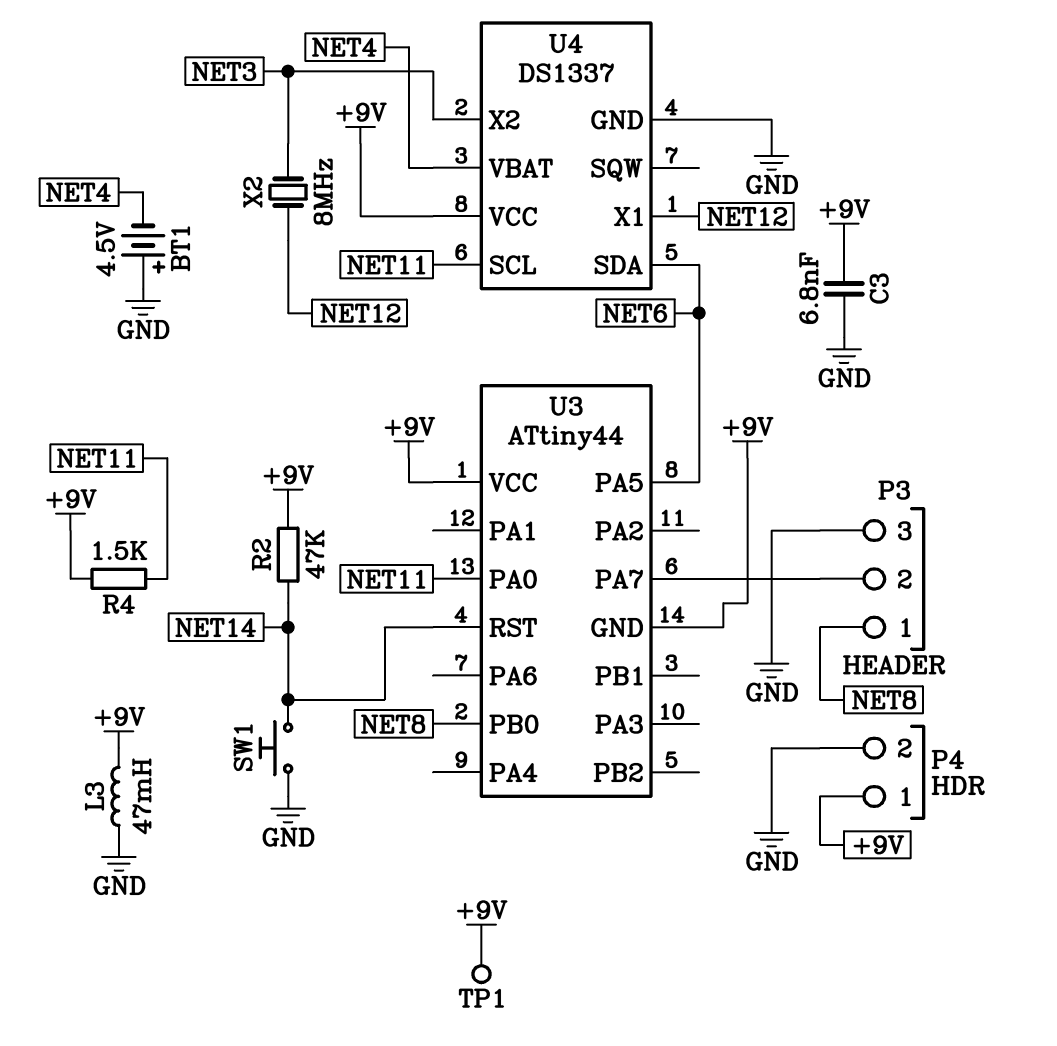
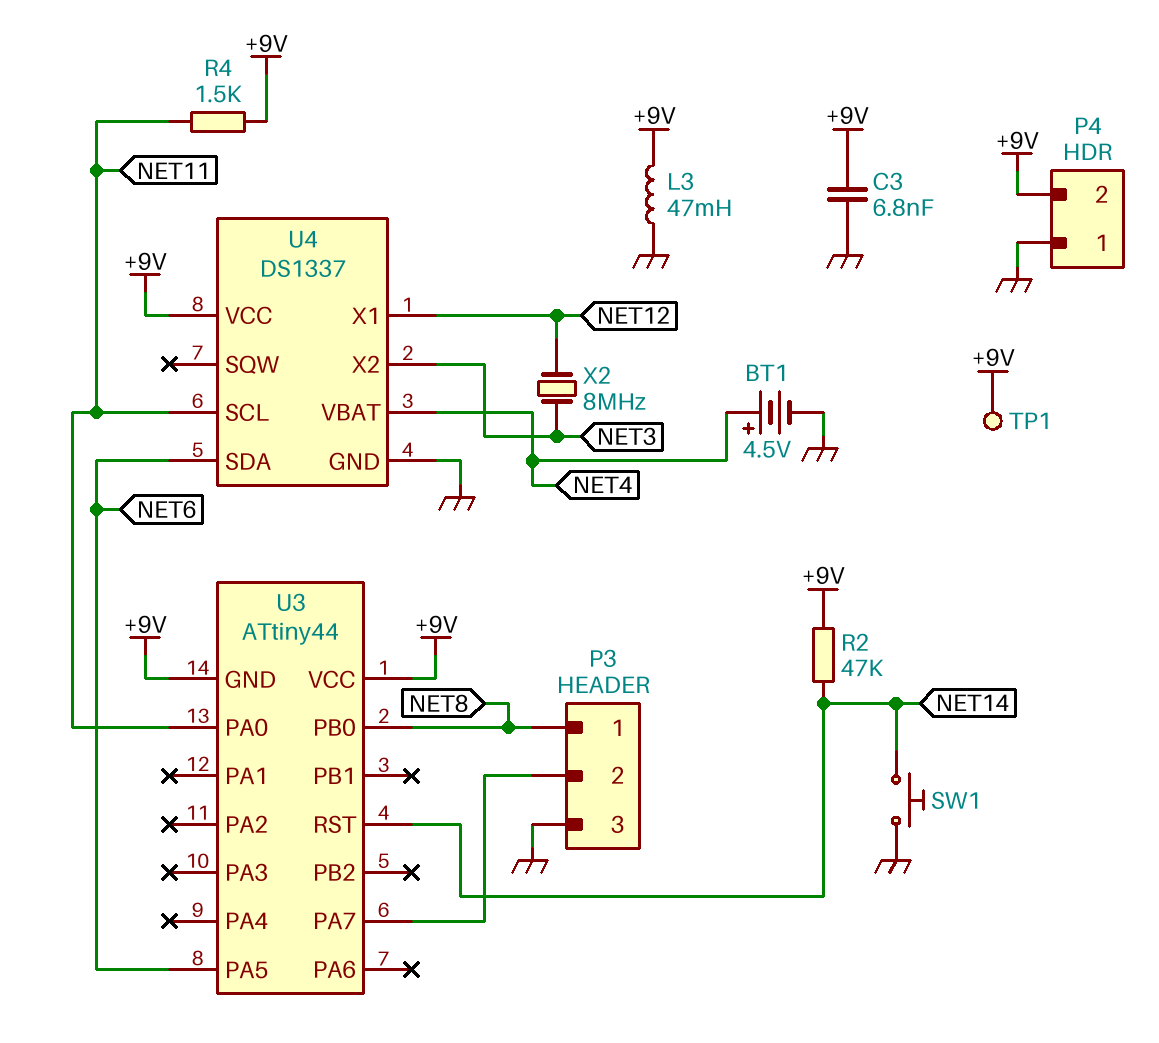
BT1: 4.5V (plus GND, minus NET4) -> 4.5V (plus NET4, minus GND)
P4 pin 1: +9V -> GND
P4 pin 2: GND -> +9V

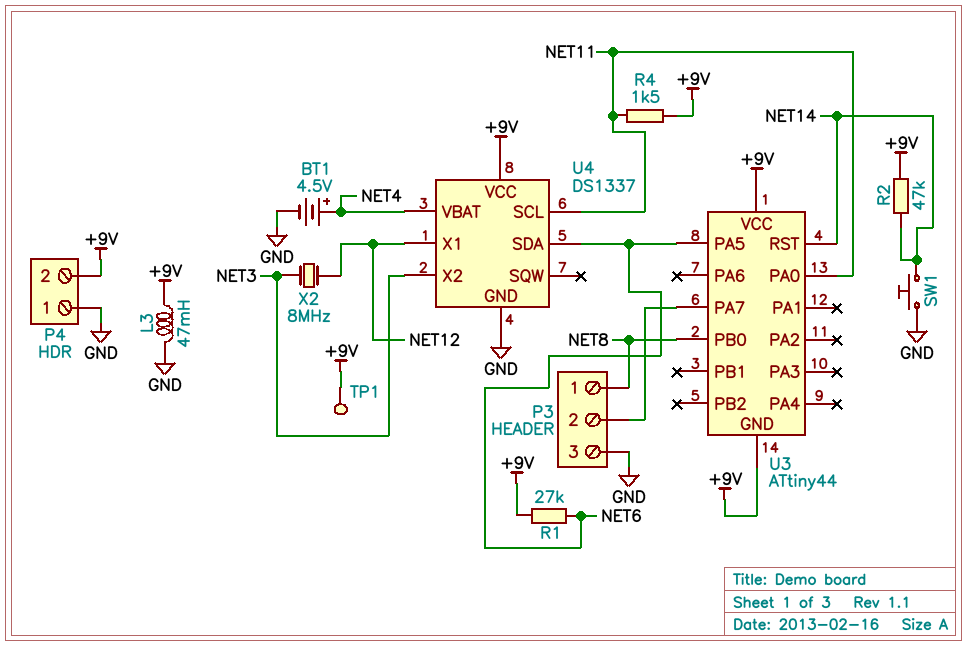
C3: 6.8nF (+9V, GND) -> none
R1: none -> 27k (+9V, NET6)

